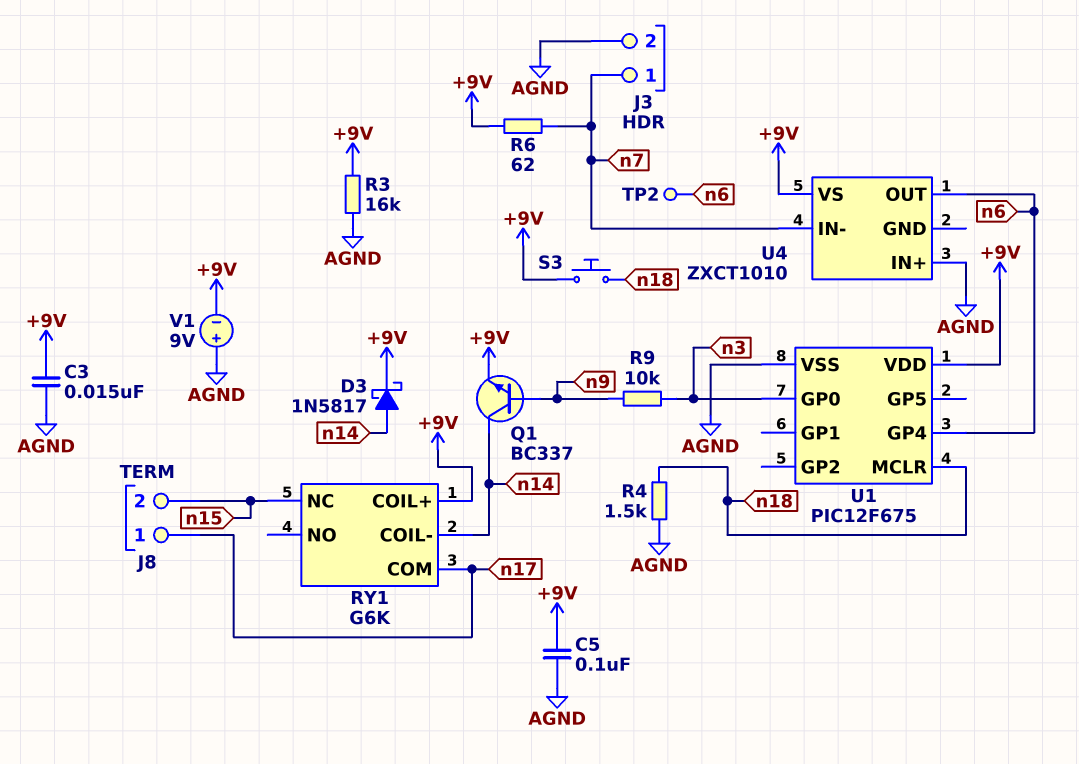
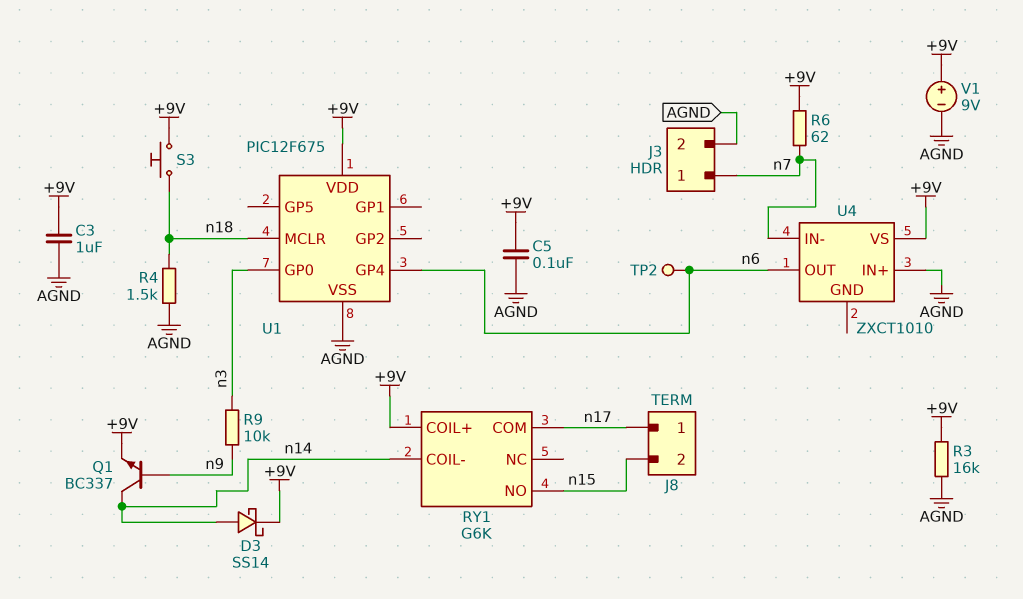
C3: 15nF (+9V, AGND) -> 1uF (+9V, AGND)
D3: schottky 1N5817 (A n14, K +9V) -> schottky SS14 (A n14, K +9V)
RY1 pin NC: n15 -> none
RY1 pin NO: none -> n15
V1: 9V (plus AGND, minus +9V) -> 9V (plus +9V, minus AGND)

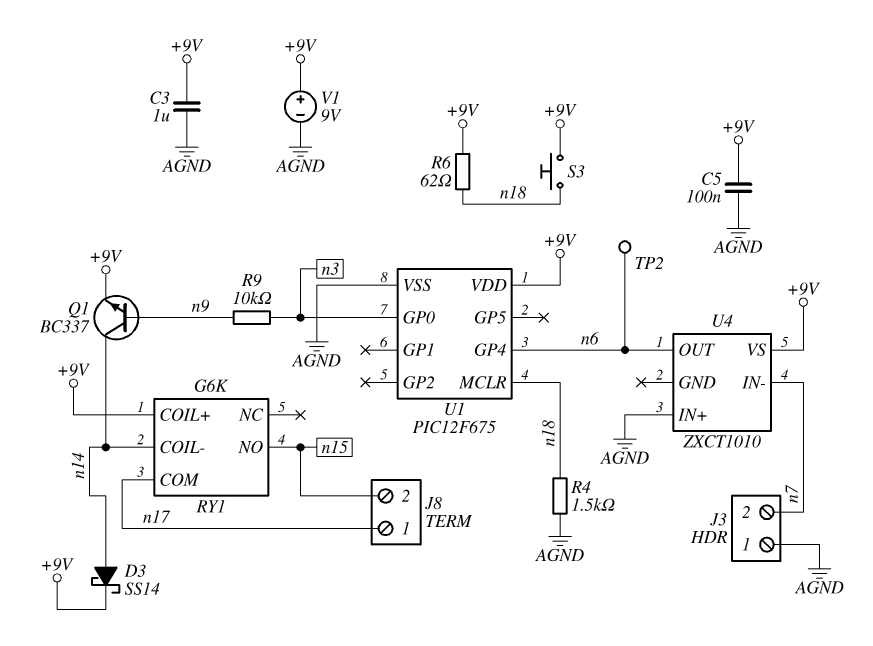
J3 pin 1: n7 -> AGND
J3 pin 2: AGND -> n7
R3: 16k (+9V, AGND) -> none
R6: 62 (+9V, n7) -> 62 (+9V, n18)

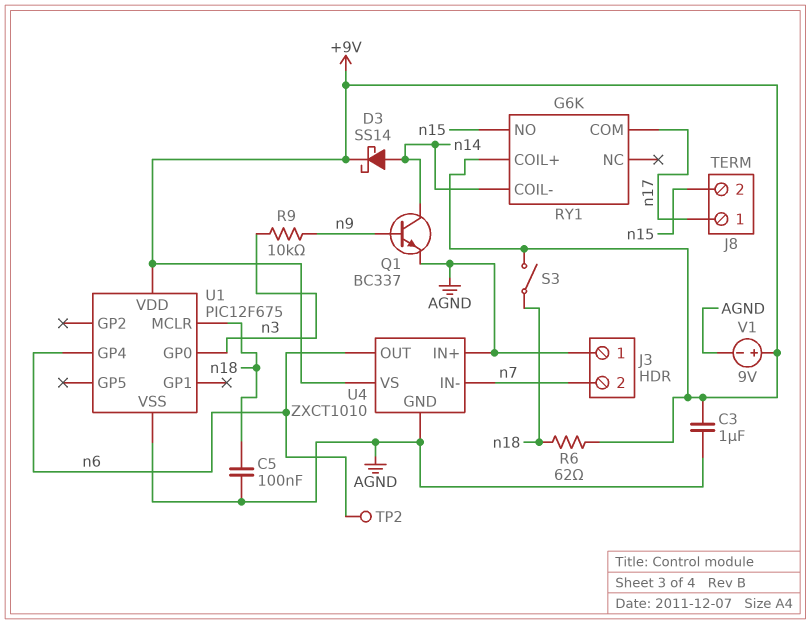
C5: 100nF (+9V, AGND) -> 100nF (AGND, n18)
Q1: NPN BC337 (B n9, C n14, E +9V) -> NPN BC337 (B n9, C n14, E AGND)
R4: 1.5k (AGND, n18) -> none
S3: button (+9V, n18) -> switch (+9V, n18)
U4 pin GND: none -> AGND

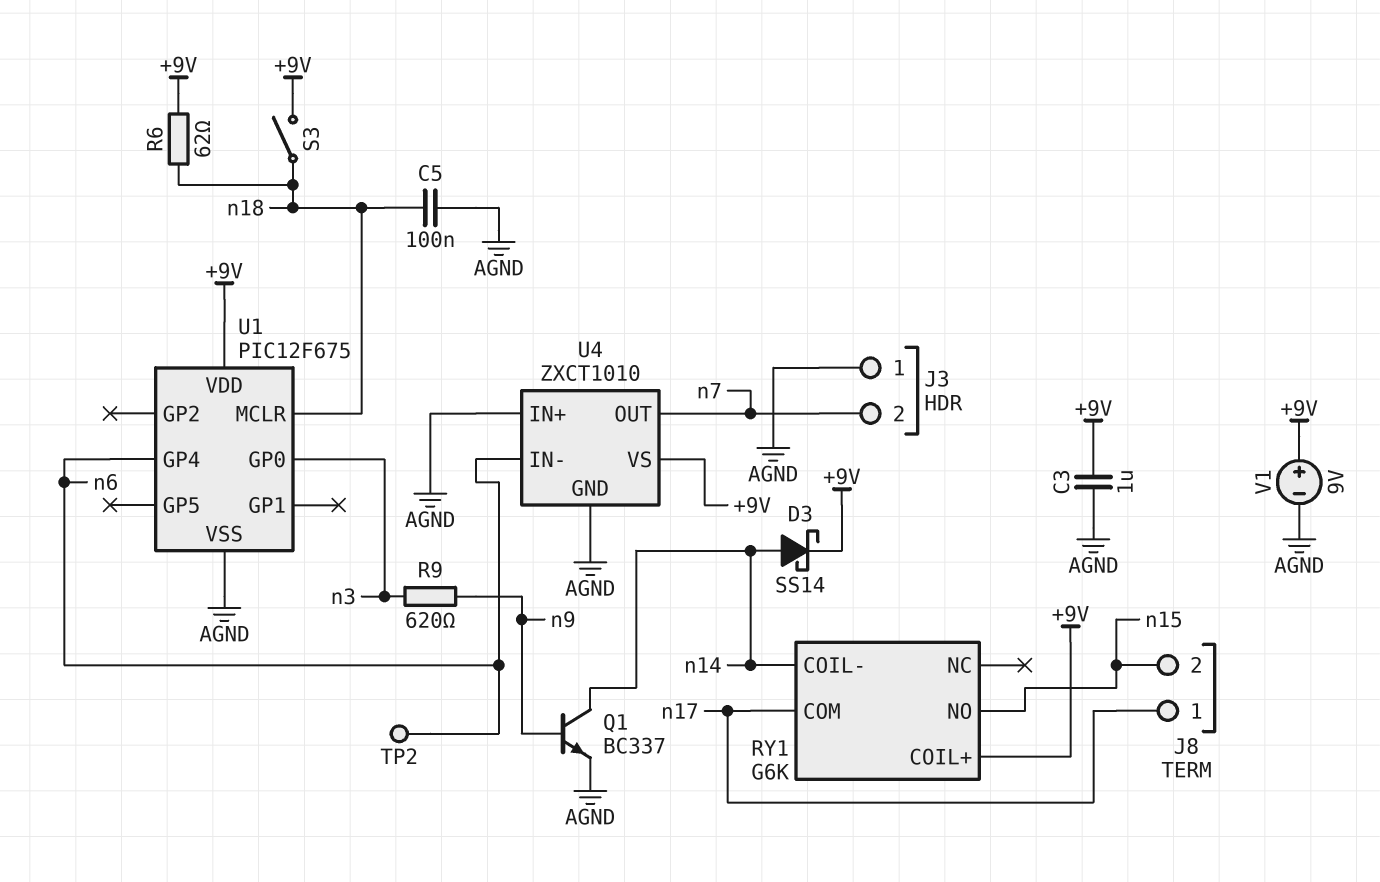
R9: 10k (n3, n9) -> 620 (n3, n9)
U4 pin IN-: n7 -> n6
U4 pin OUT: n6 -> n7

